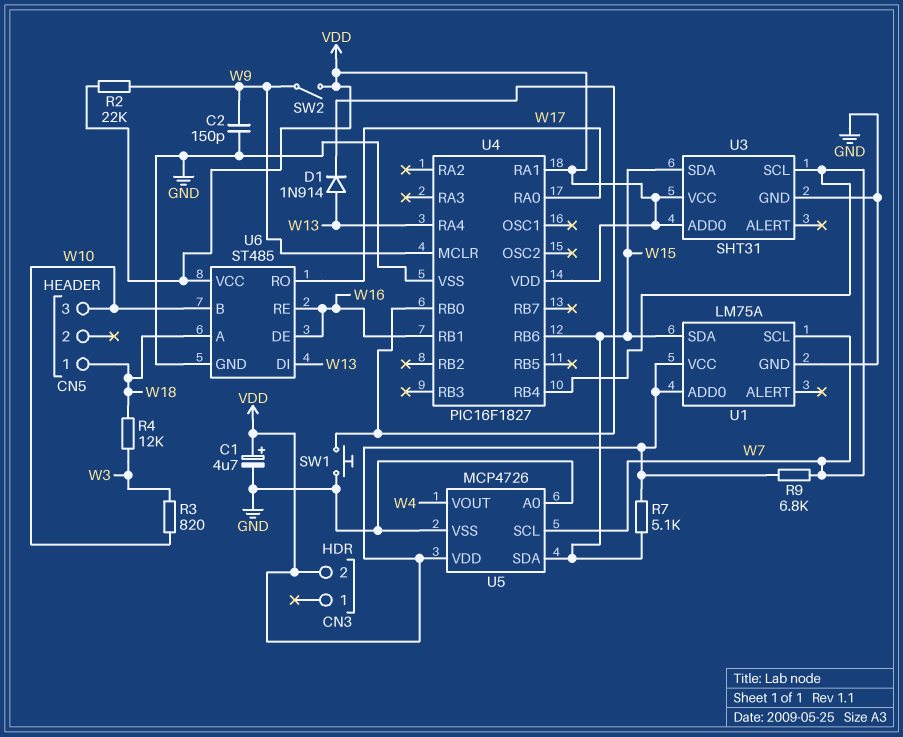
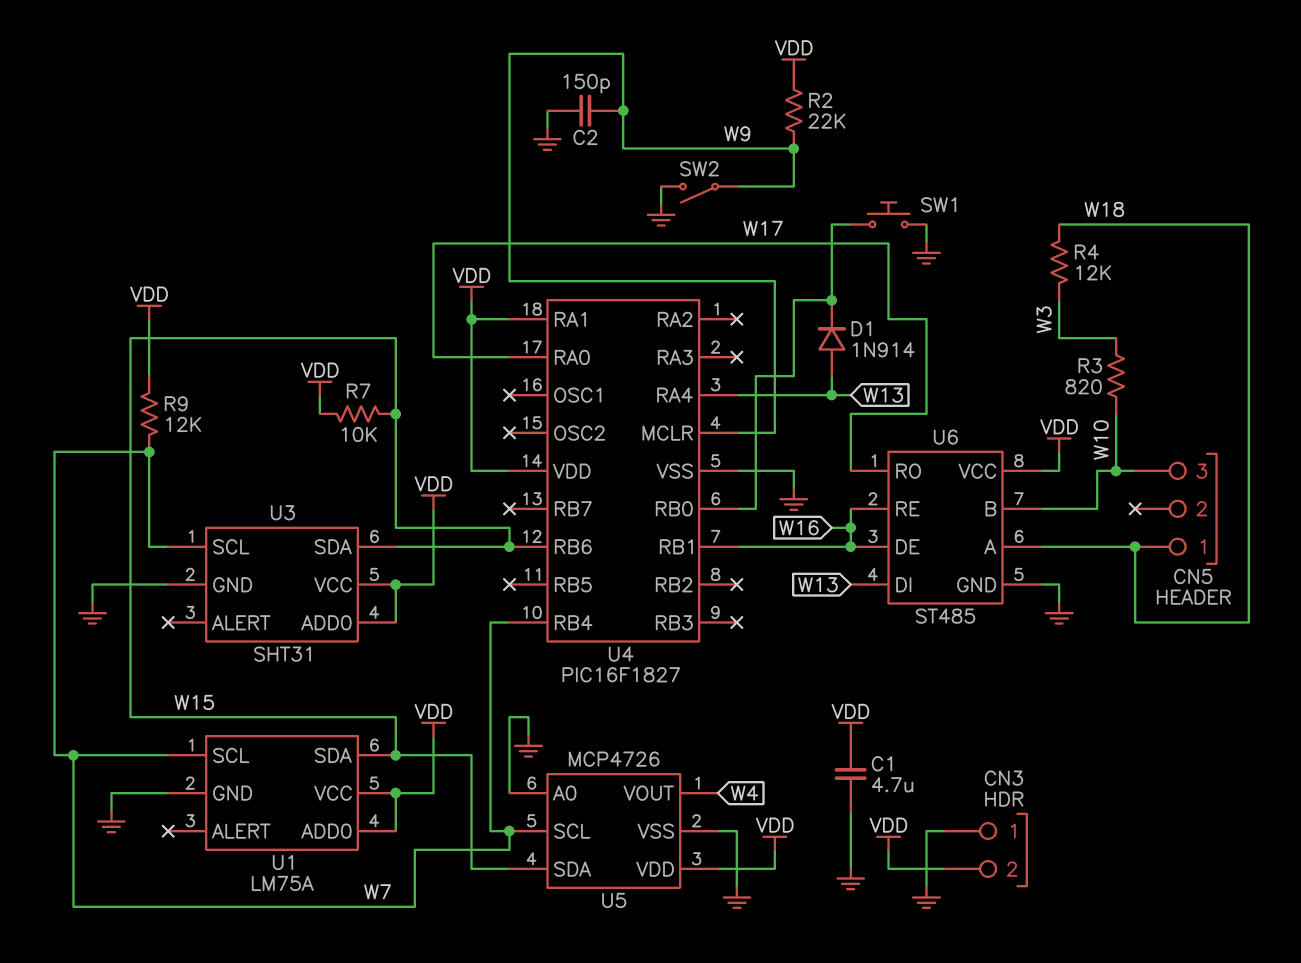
C1: 4.7uF (plus VDD, minus GND) -> 4.7uF (GND, VDD)
CN3 pin 1: none -> GND
R7: 5.1k (VDD, W15) -> 10k (VDD, W15)
R9: 6.8k (VDD, W7) -> 12k (VDD, W7)
SW2: switch (VDD, W9) -> switch (GND, W9)

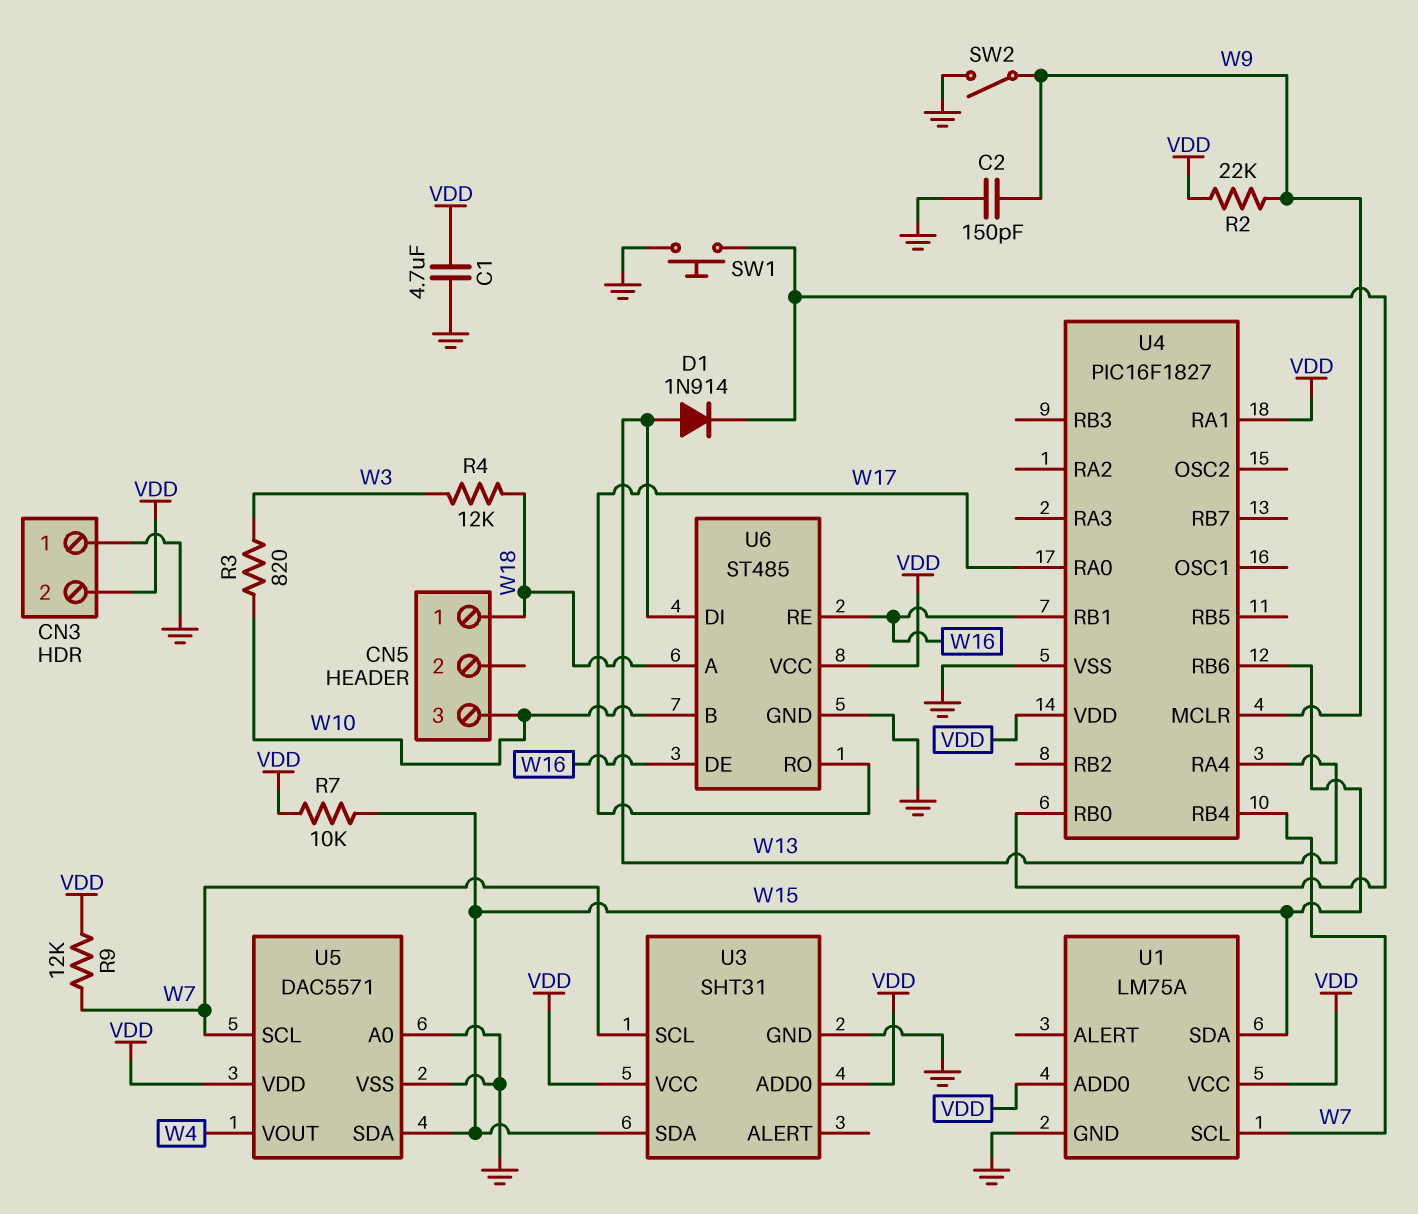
U5: MCP4726 -> DAC5571

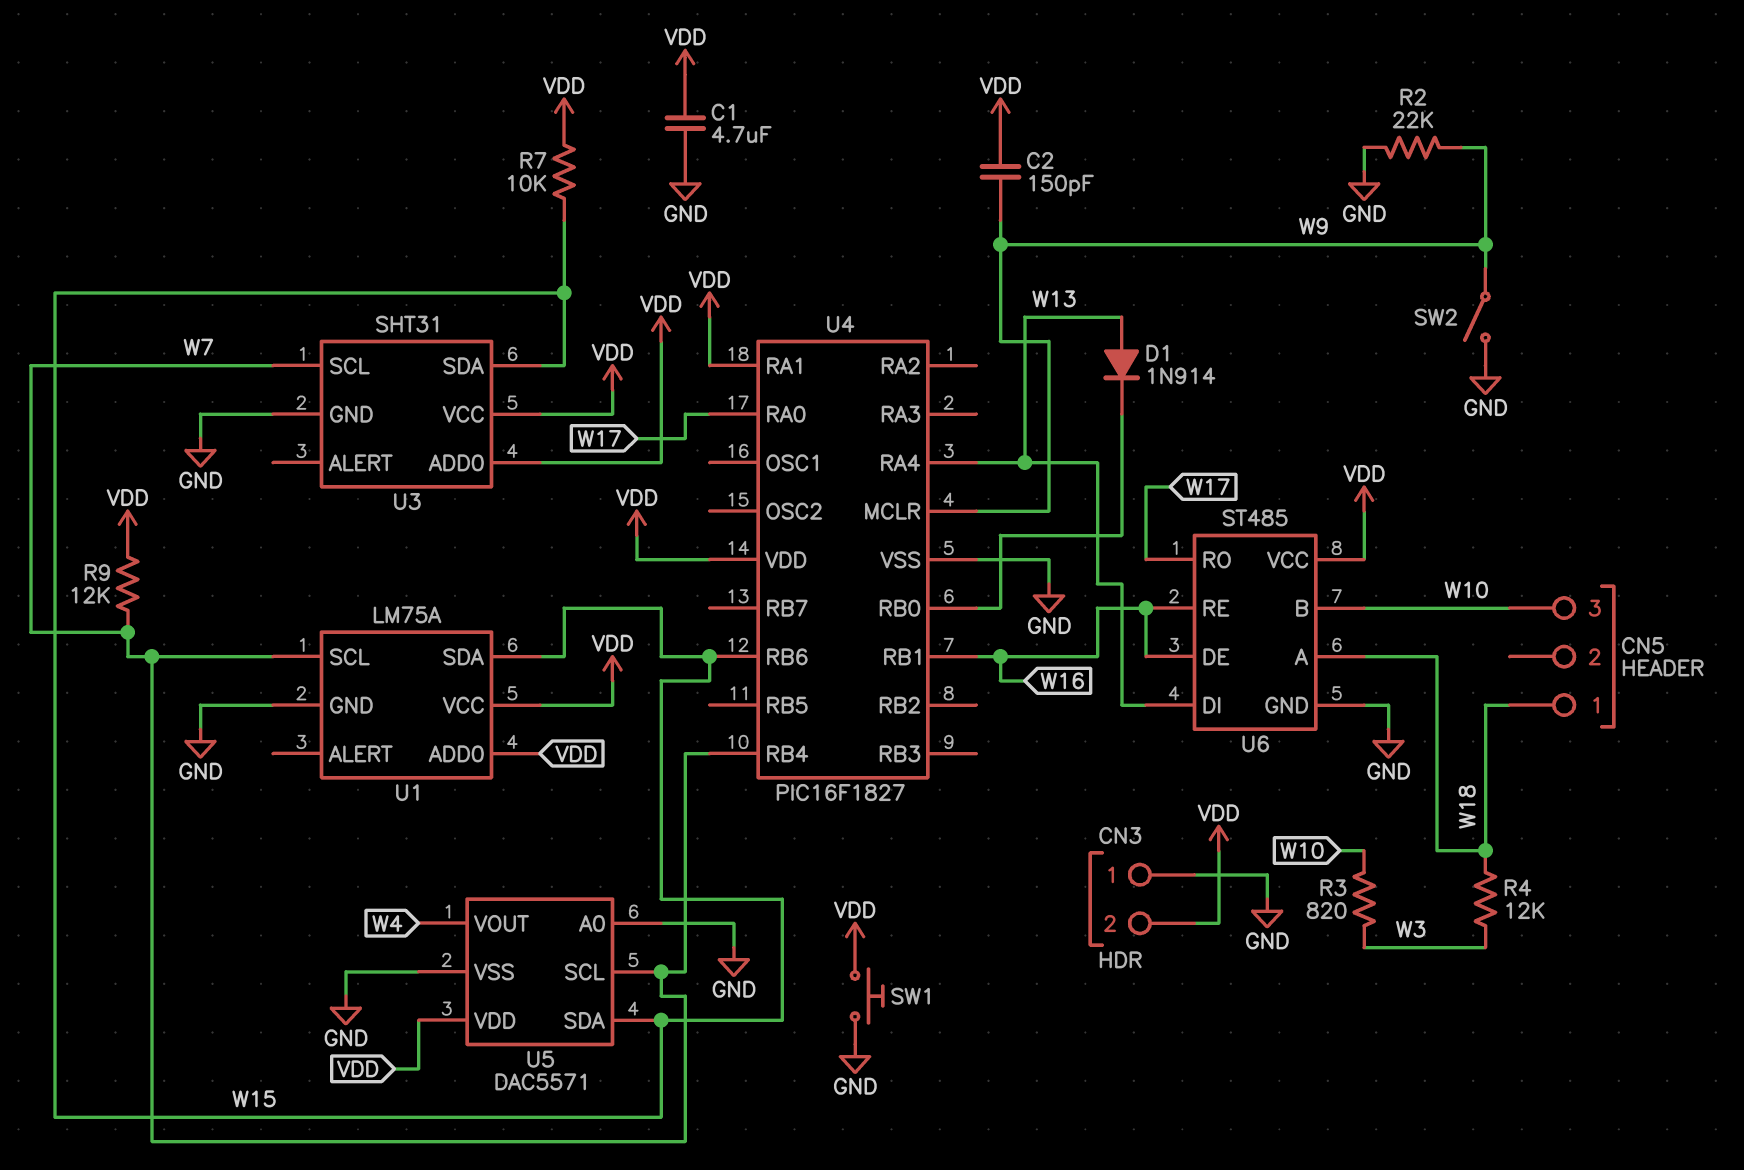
C2: 150pF (GND, W9) -> 150pF (VDD, W9)
R2: 22k (VDD, W9) -> 22k (GND, W9)
SW1: button (GND, U4/RB0) -> button (GND, VDD)

